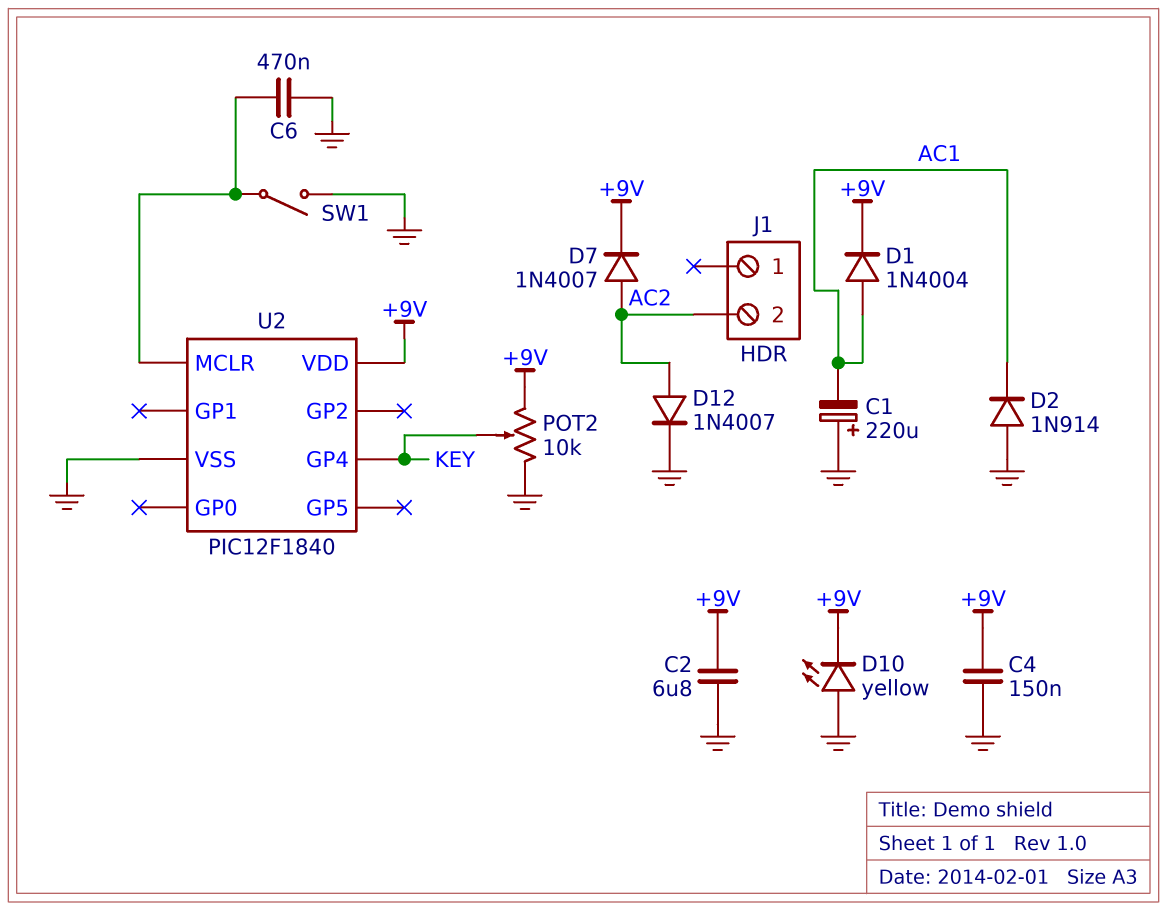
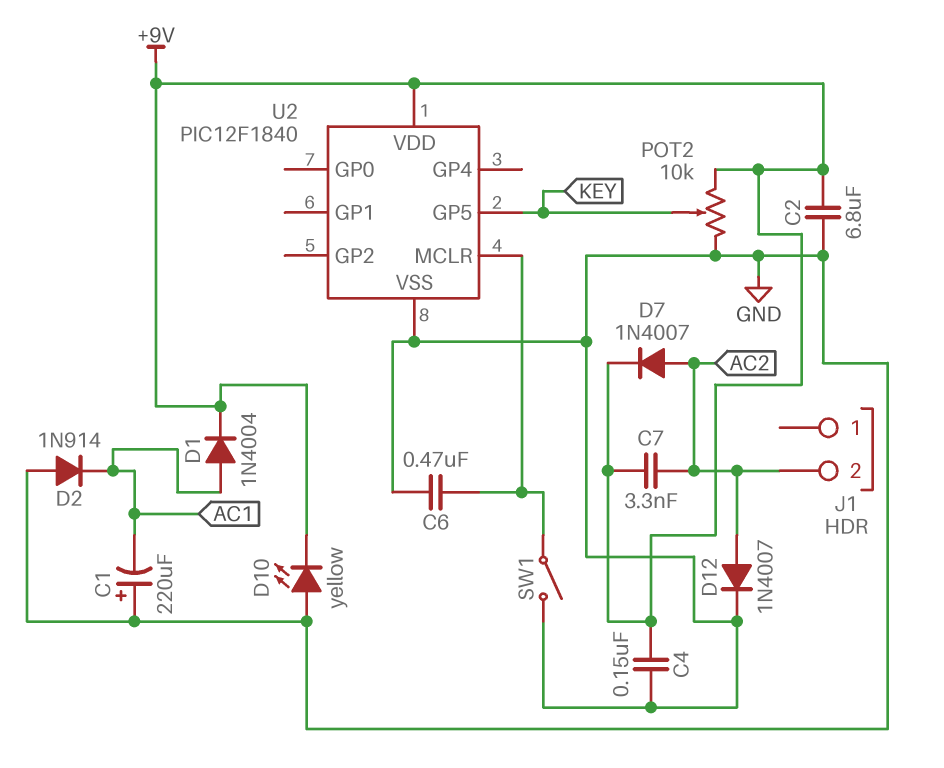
C7: none -> 3.3nF (+9V, AC2)
U2 pin GP4: KEY -> none
U2 pin GP5: none -> KEY

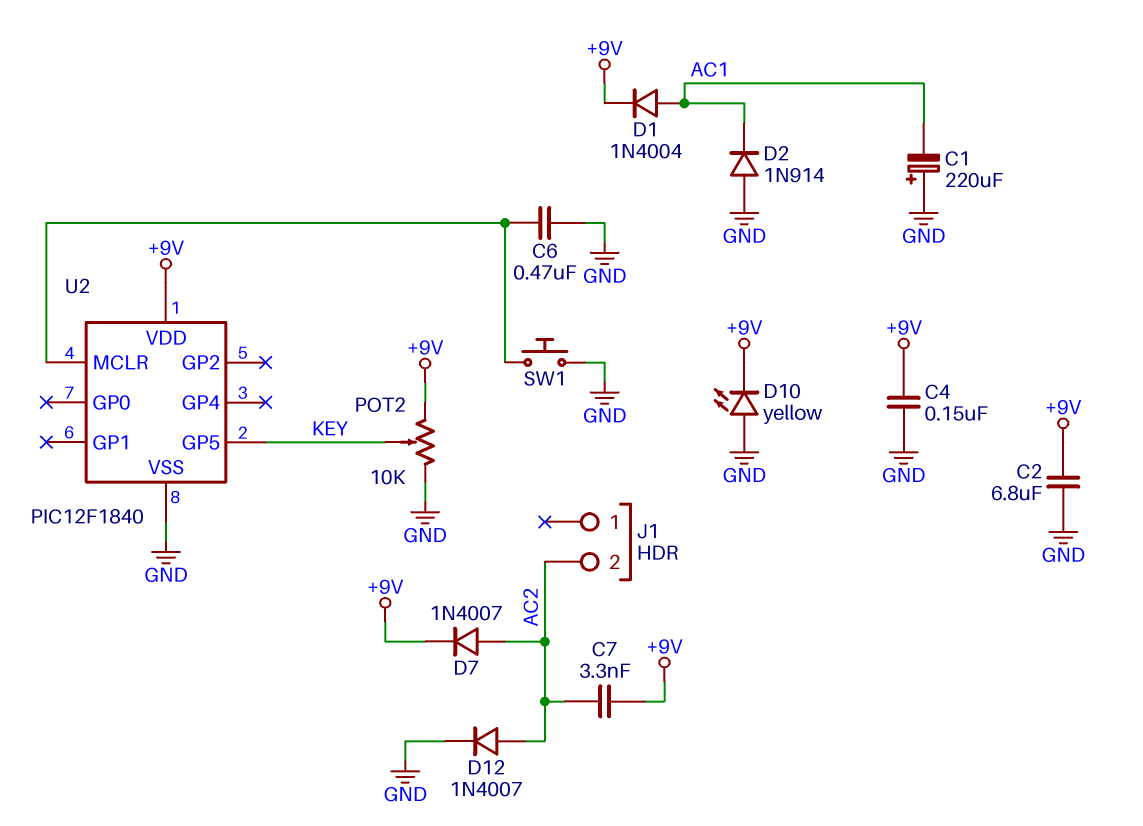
SW1: switch (GND, U2/MCLR) -> button (GND, U2/MCLR)

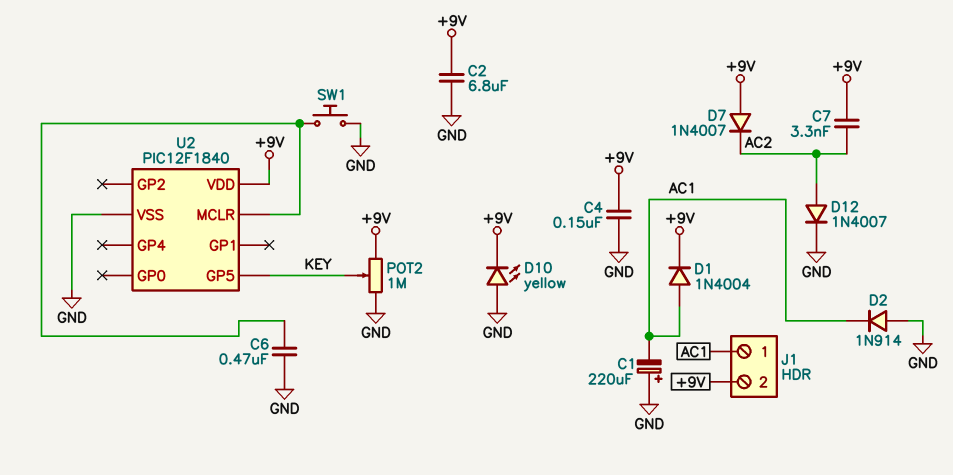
D7: diode 1N4007 (A AC2, K +9V) -> diode 1N4007 (A +9V, K AC2)
J1 pin 1: none -> AC1
J1 pin 2: AC2 -> +9V
POT2: 10k (+9V, GND, wiper KEY) -> 1M (+9V, GND, wiper KEY)

